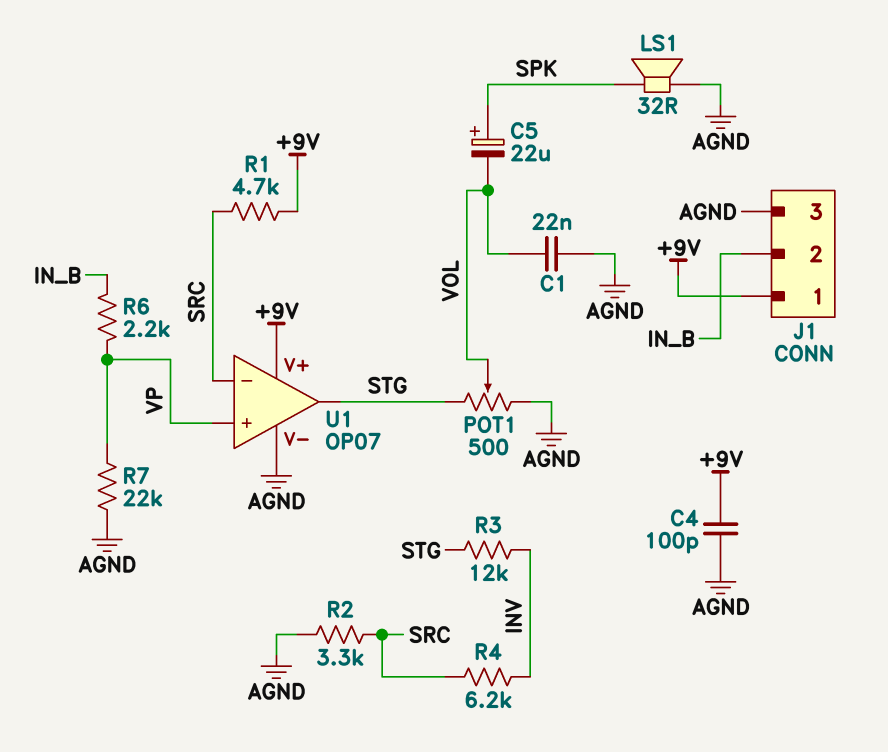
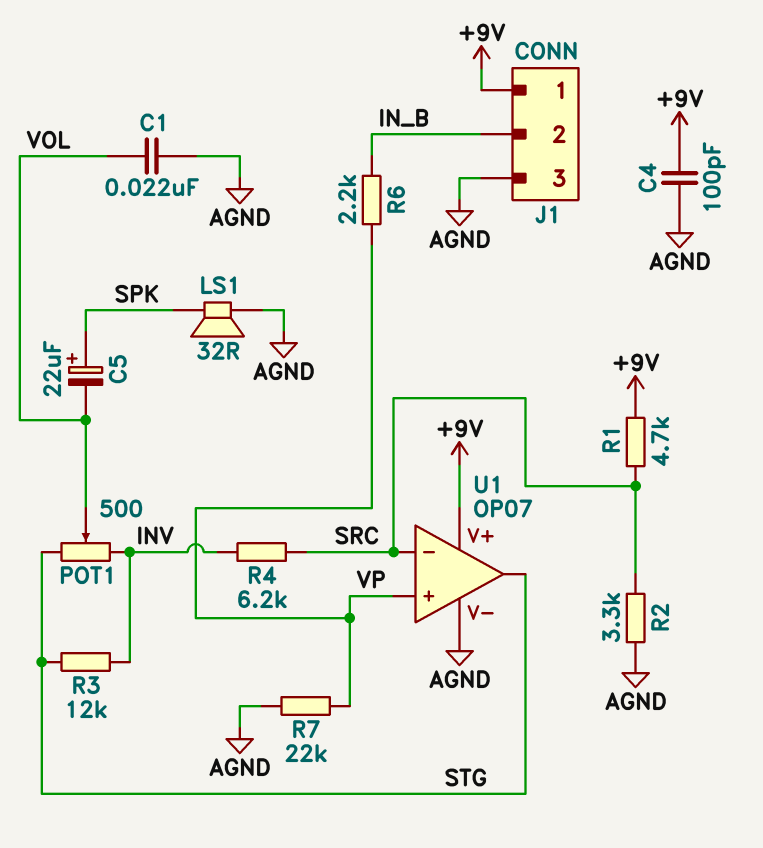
POT1: 500 (AGND, STG, wiper VOL) -> 500 (INV, STG, wiper VOL)

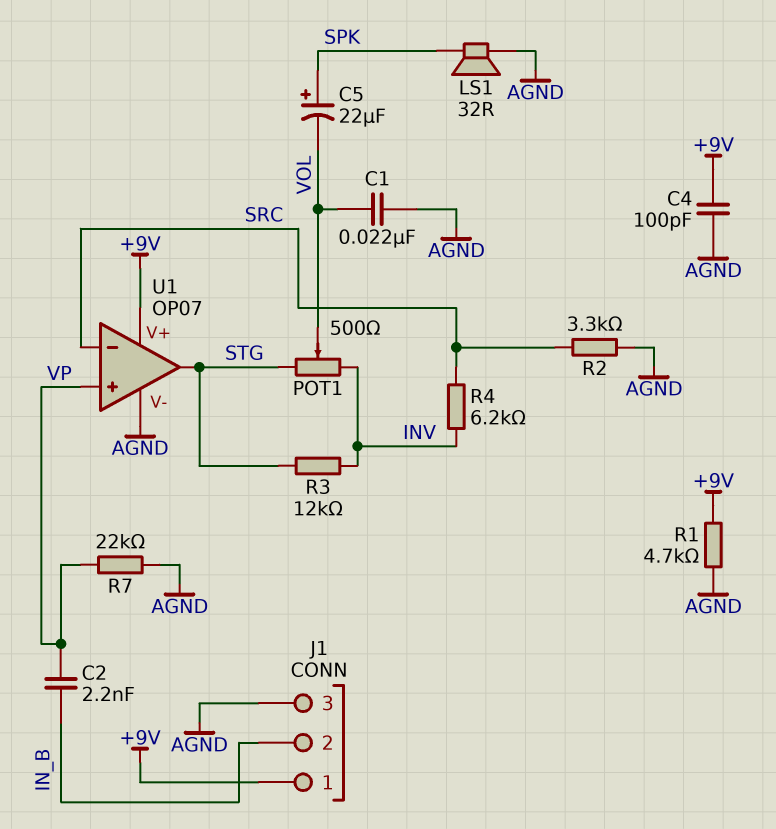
C2: none -> 2.2nF (IN_B, VP)
R1: 4.7k (+9V, SRC) -> 4.7k (+9V, AGND)
R6: 2.2k (IN_B, VP) -> none

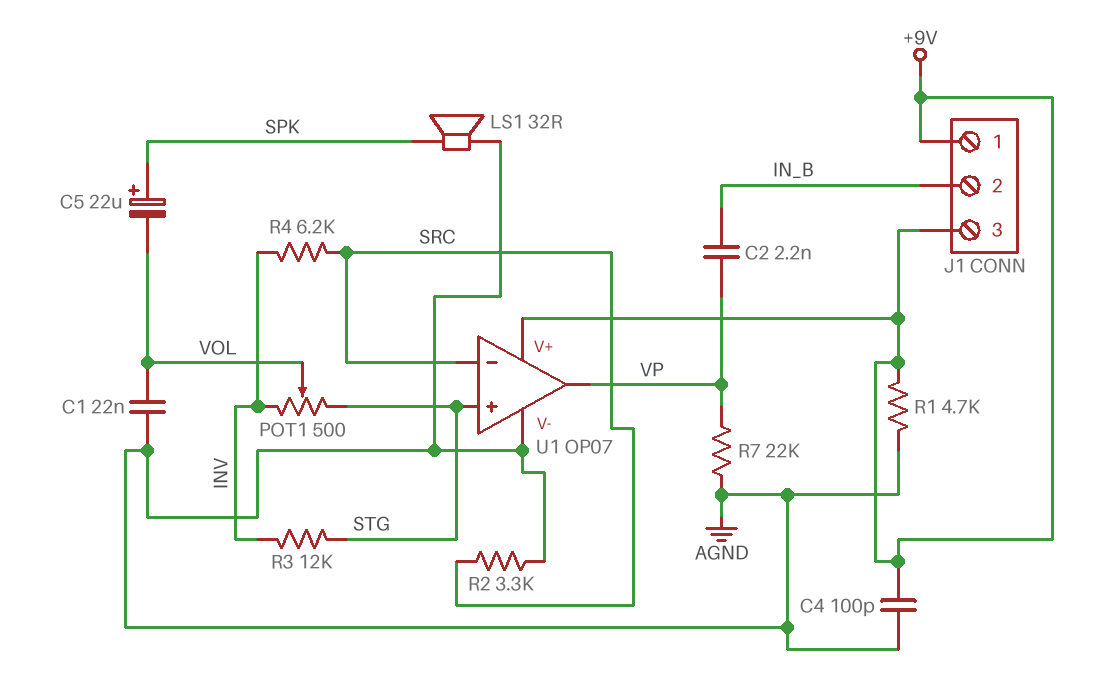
J1 pin 3: AGND -> +9V
U1 pin in+: VP -> STG
U1 pin out: STG -> VP

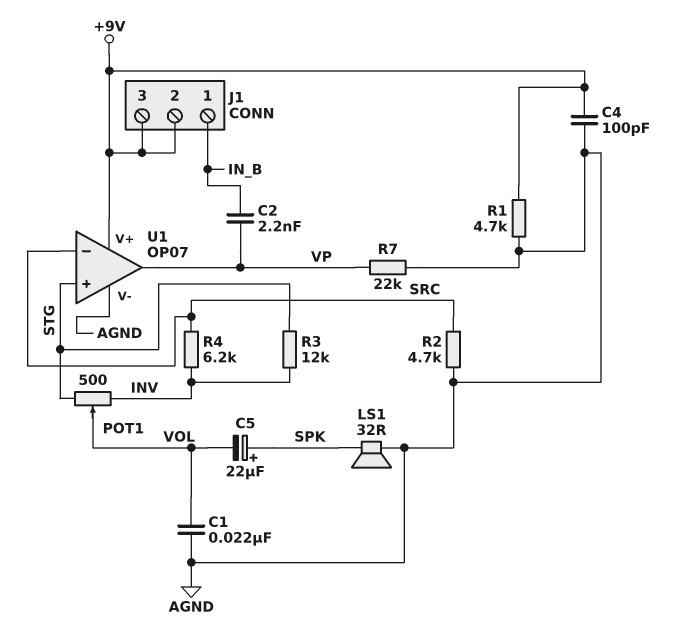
J1 pin 1: +9V -> IN_B
J1 pin 2: IN_B -> +9V
R2: 3.3k (AGND, SRC) -> 4.7k (AGND, SRC)

